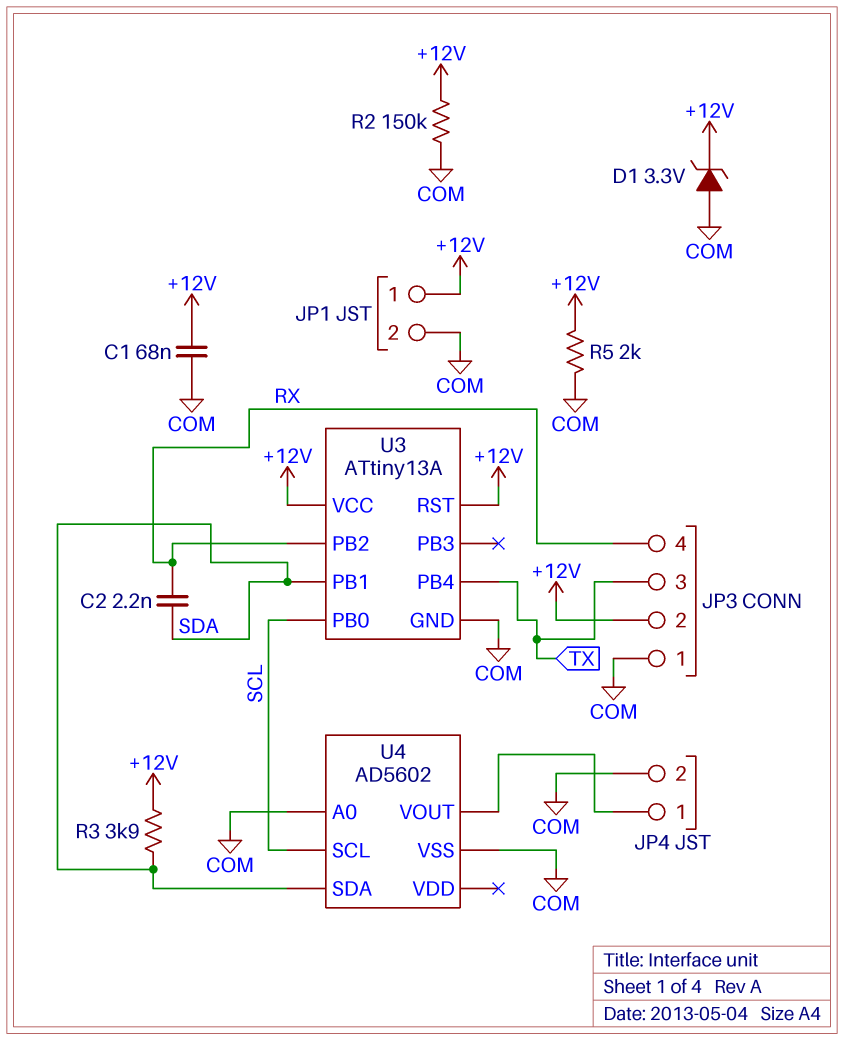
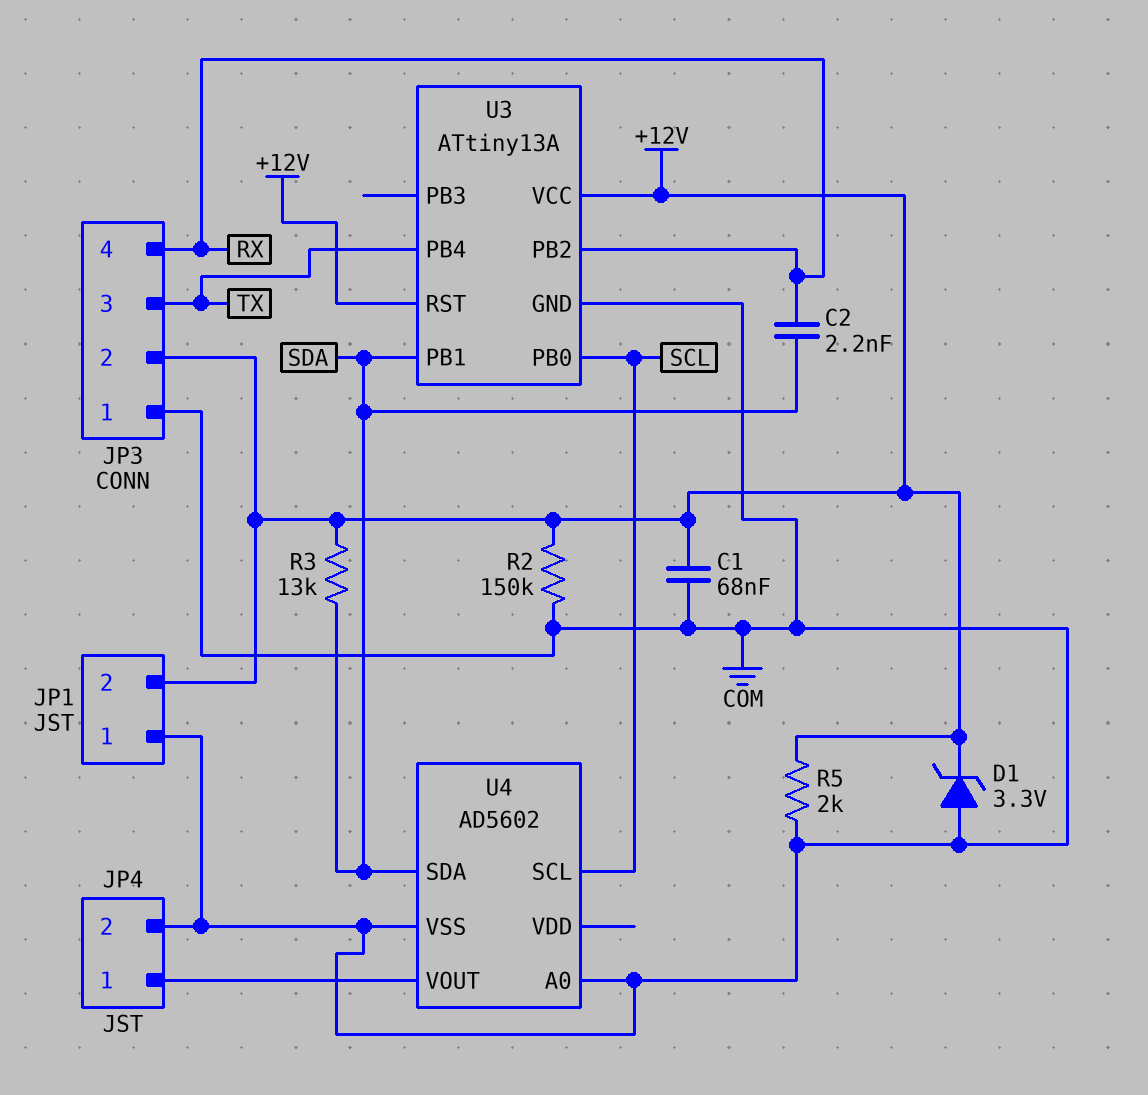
JP1 pin 1: +12V -> COM
JP1 pin 2: COM -> +12V
R3: 3.9k (+12V, SDA) -> 13k (+12V, SDA)

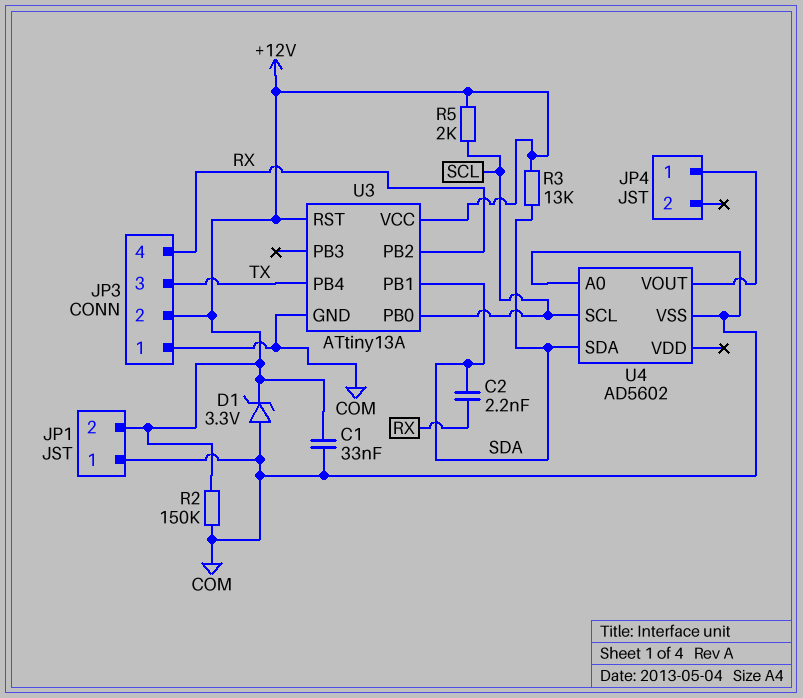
C1: 68nF (+12V, COM) -> 33nF (+12V, COM)
JP4 pin 2: COM -> none
R5: 2k (+12V, COM) -> 2k (+12V, SCL)

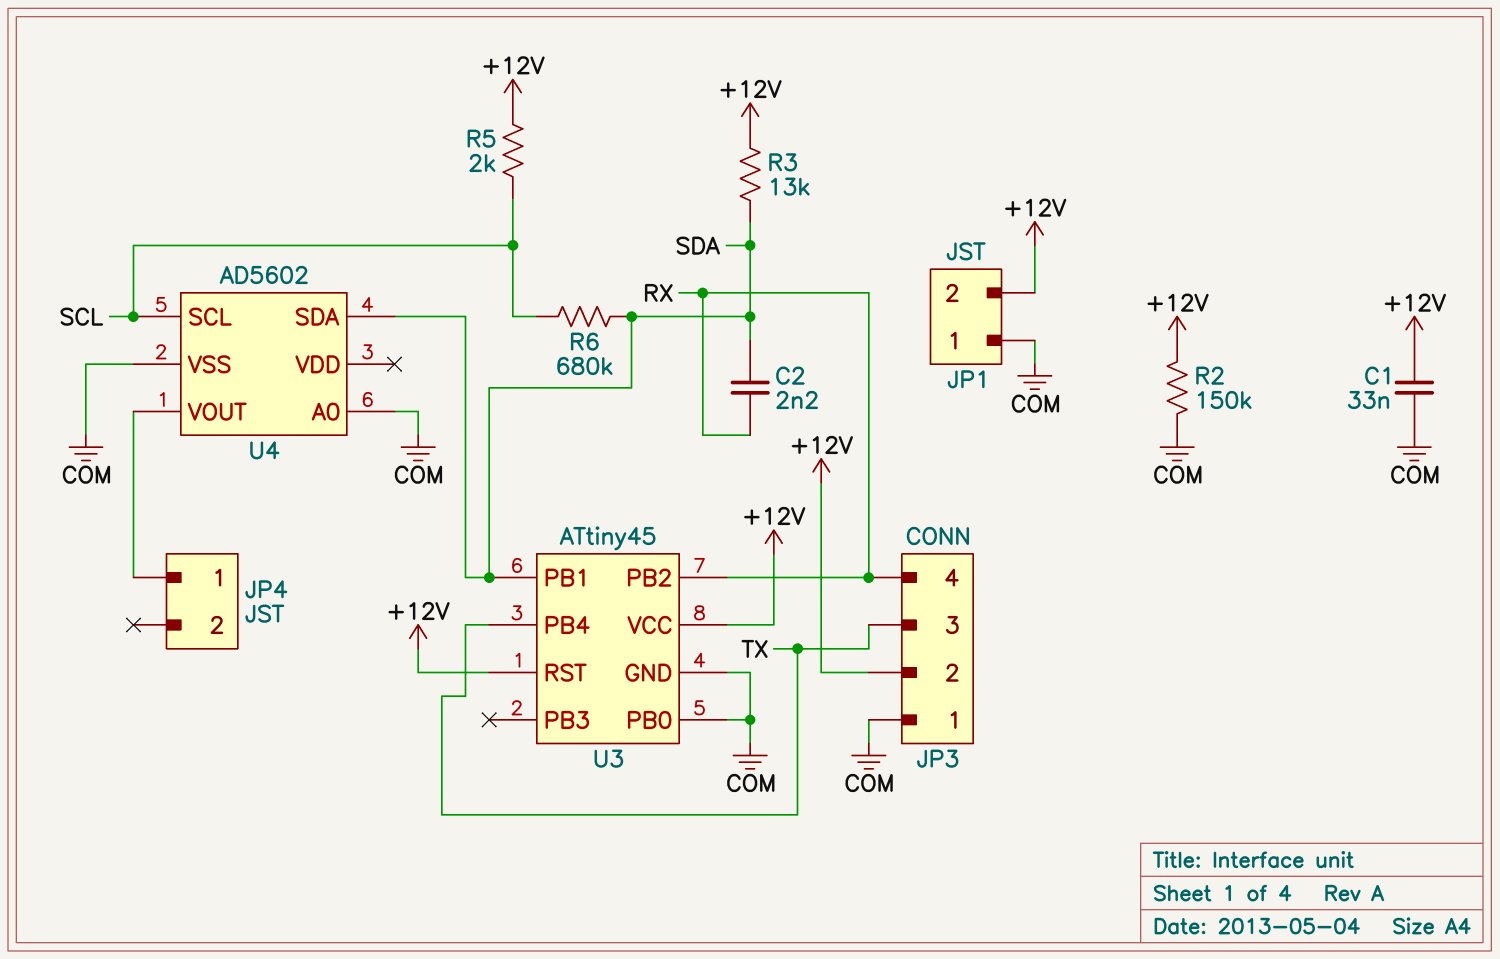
D1: zener 3.3V (A COM, K +12V) -> none
R6: none -> 680k (SCL, SDA)
U3: ATtiny13A -> ATtiny45
U3 pin PB0: SCL -> COM

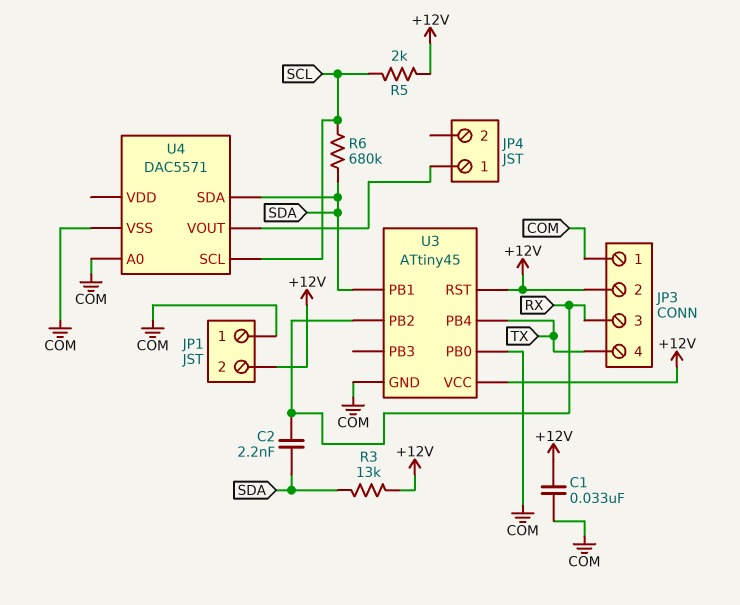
JP3 pin 3: TX -> RX
JP3 pin 4: RX -> TX
R2: 150k (+12V, COM) -> none
U4: AD5602 -> DAC5571

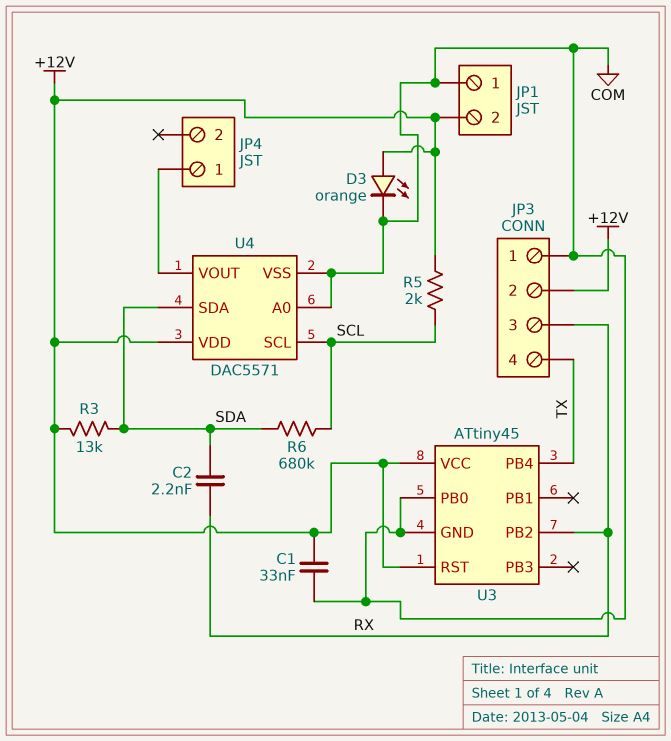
D3: none -> LED orange (A +12V, K COM)
U3 pin PB1: SDA -> none
U4 pin VDD: none -> +12V

